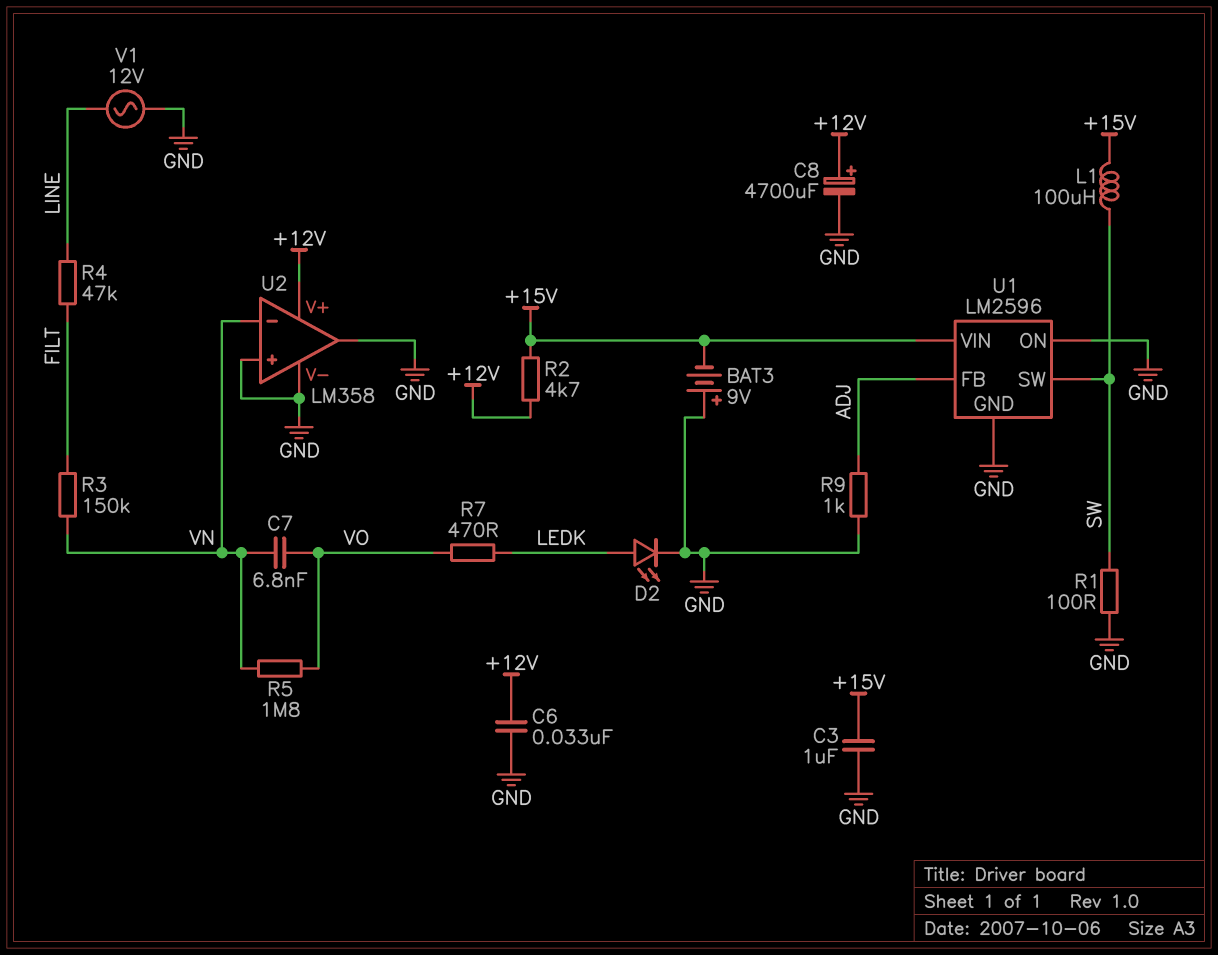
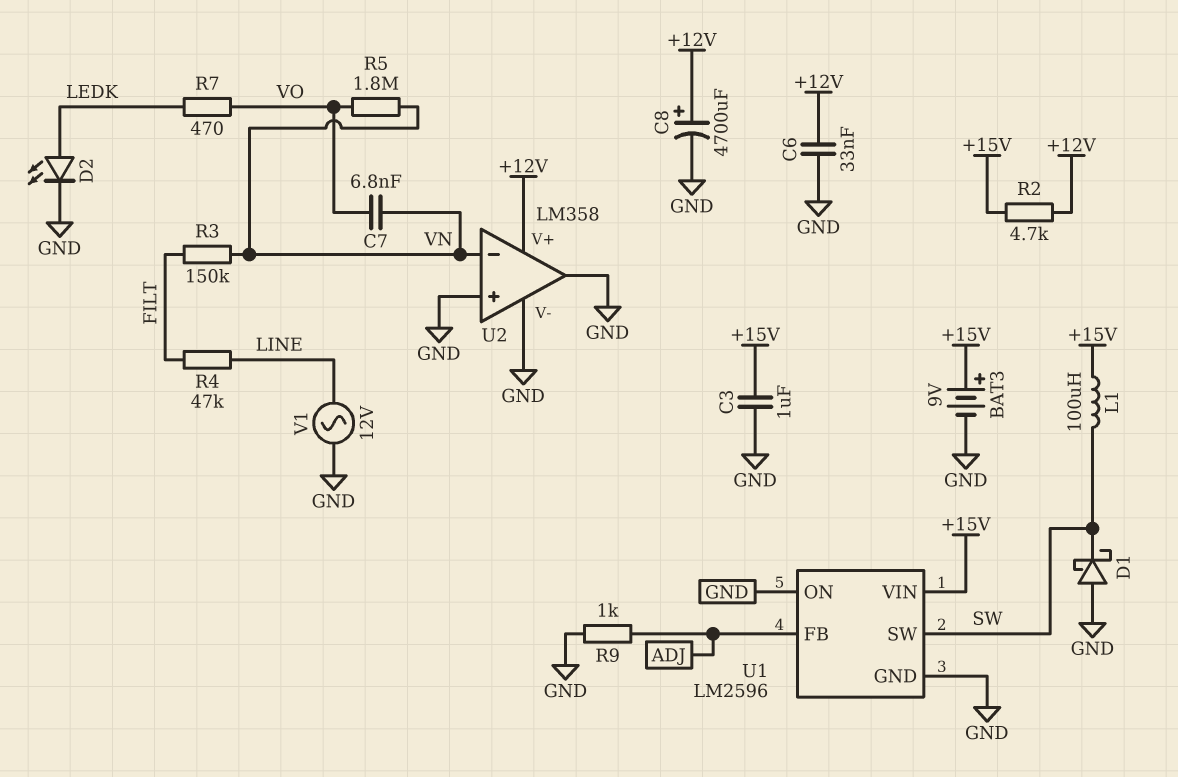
BAT3: 9V (plus GND, minus +15V) -> 9V (plus +15V, minus GND)
D1: none -> schottky (A GND, K SW)
R1: 100 (GND, SW) -> none

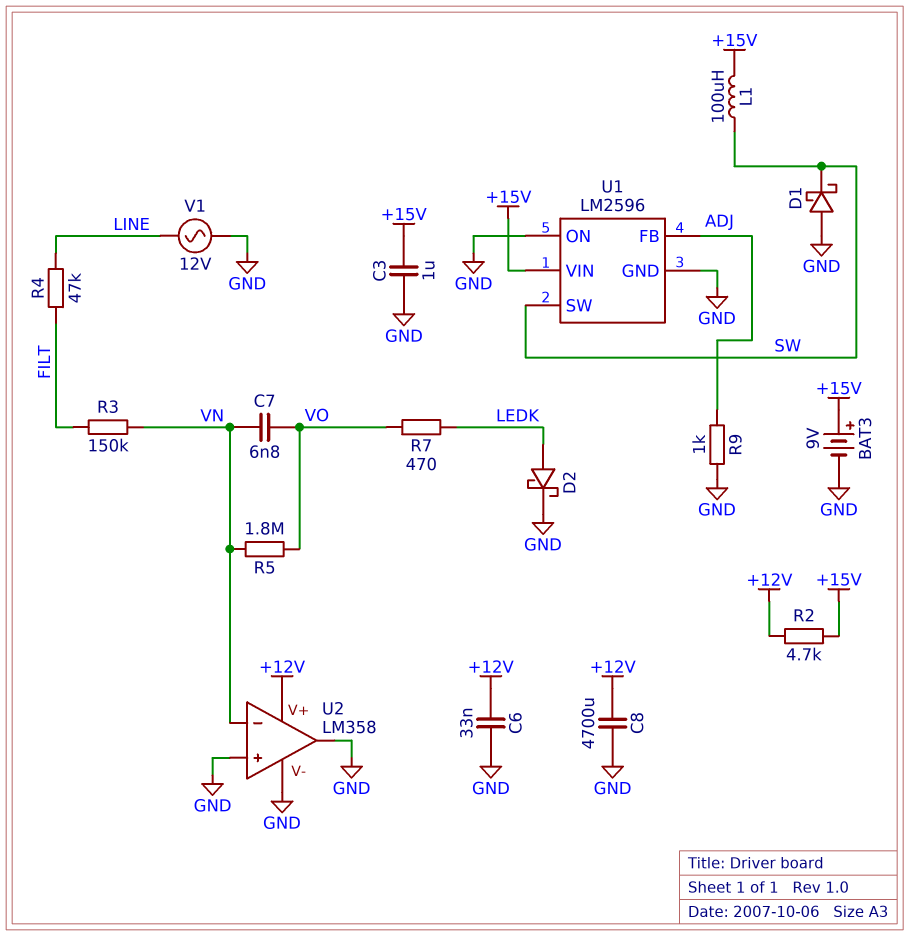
C8: 4700uF (plus +12V, minus GND) -> 4700uF (+12V, GND)
D2: LED (A LEDK, K GND) -> schottky (A LEDK, K GND)

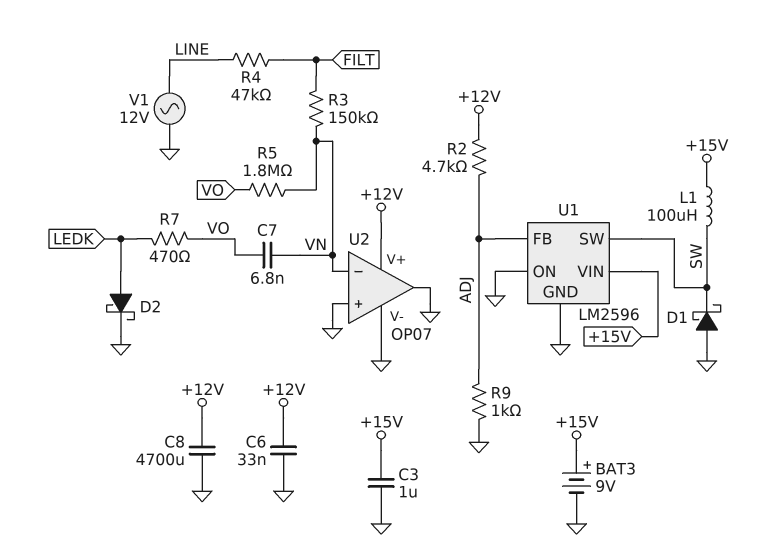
R2: 4.7k (+12V, +15V) -> 4.7k (+12V, ADJ)
U2: LM358 -> OP07

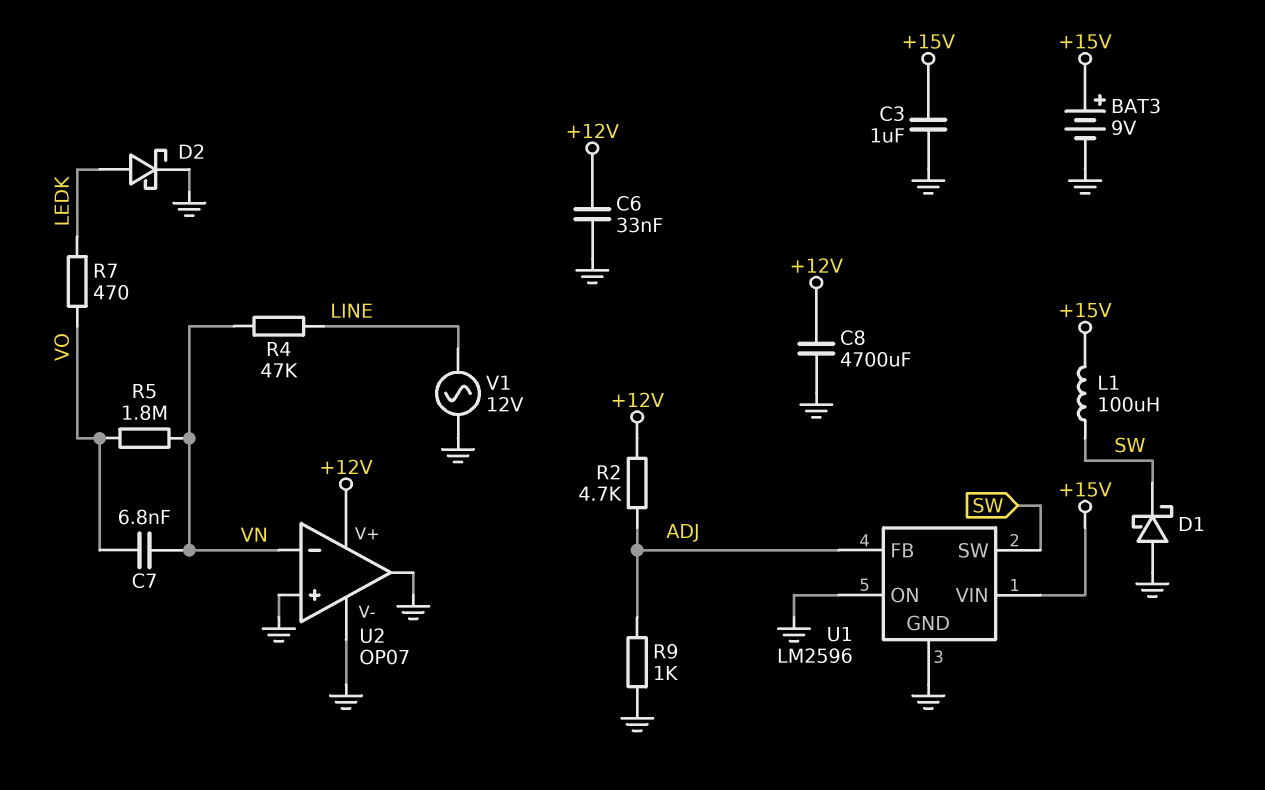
R3: 150k (FILT, VN) -> none
R4: 47k (FILT, LINE) -> 47k (LINE, VN)

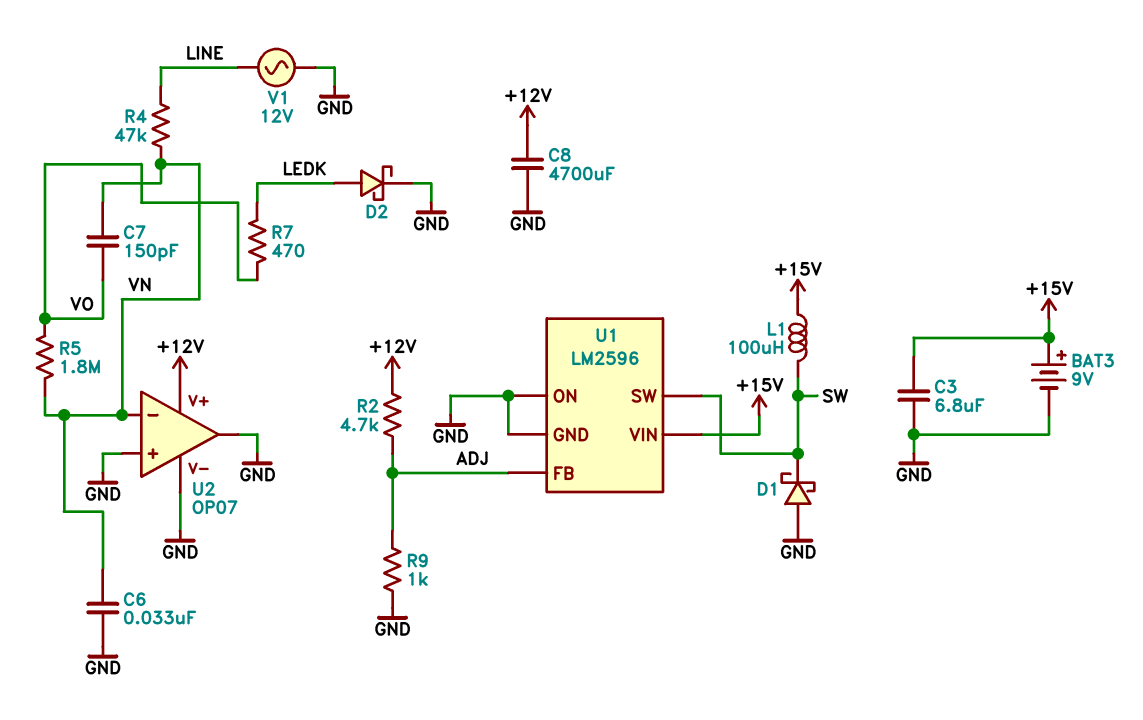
C3: 1uF (+15V, GND) -> 6.8uF (+15V, GND)
C6: 33nF (+12V, GND) -> 33nF (GND, VN)
C7: 6.8nF (VN, VO) -> 150pF (VN, VO)

